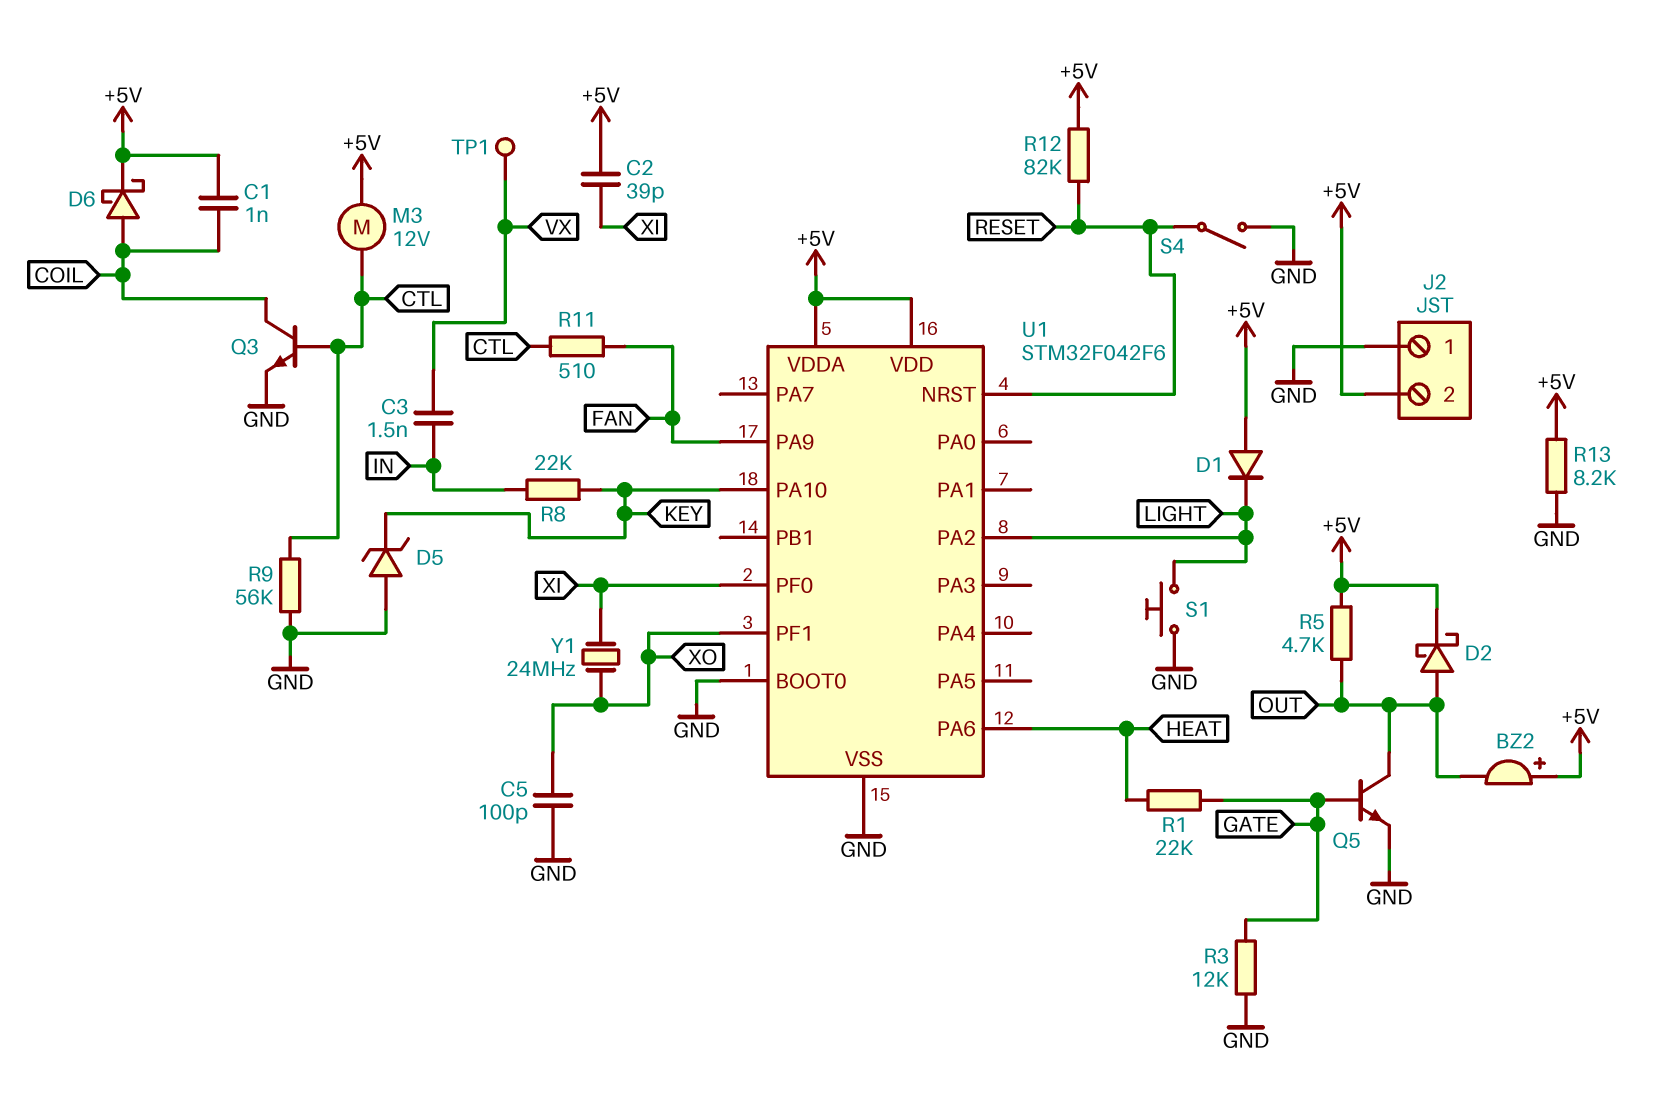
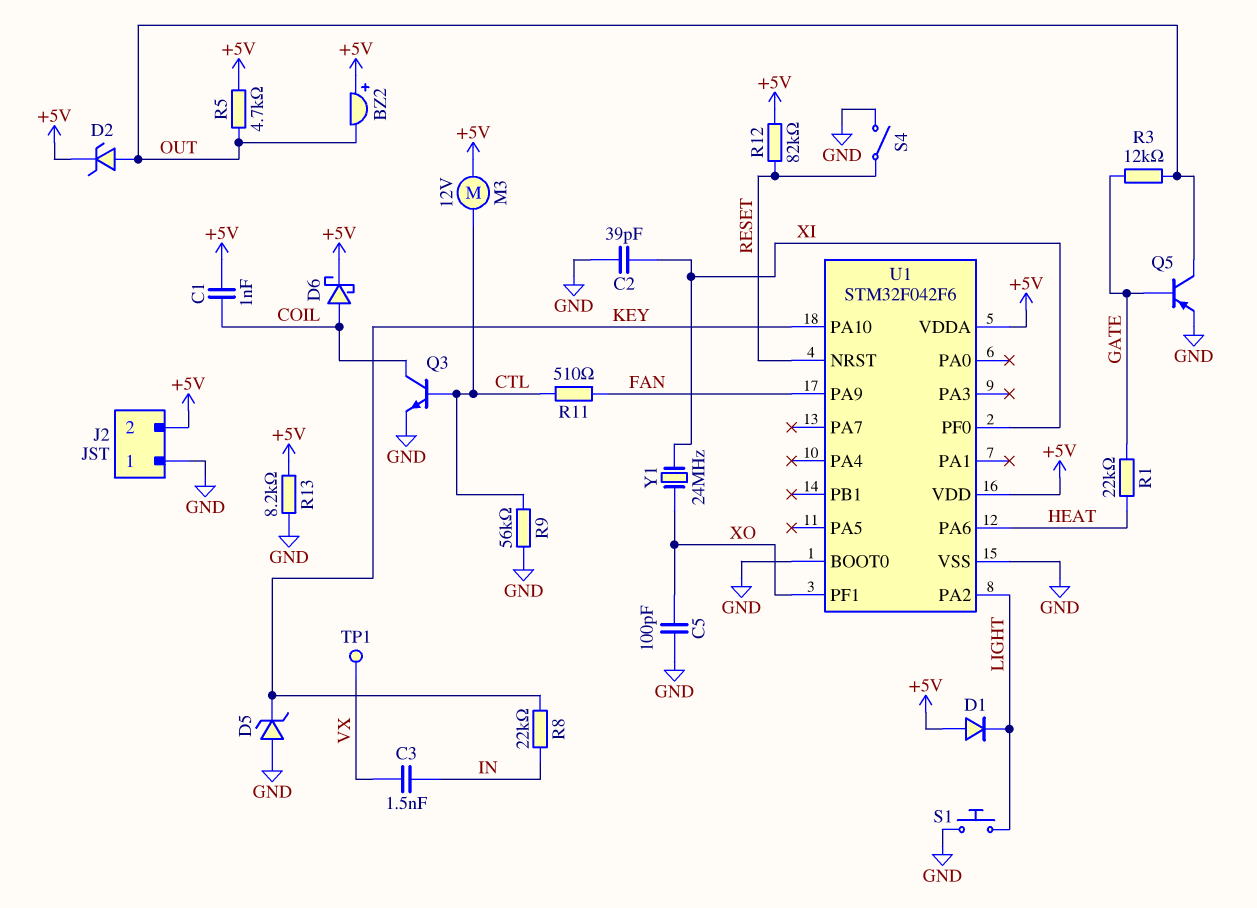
C2: 39pF (+5V, XI) -> 39pF (GND, XI)
D2: schottky (A OUT, K +5V) -> zener (A OUT, K +5V)
Q5: NPN (B GATE, C OUT, E GND) -> PNP (B GATE, C OUT, E GND)
R3: 12k (GATE, GND) -> 12k (GATE, OUT)

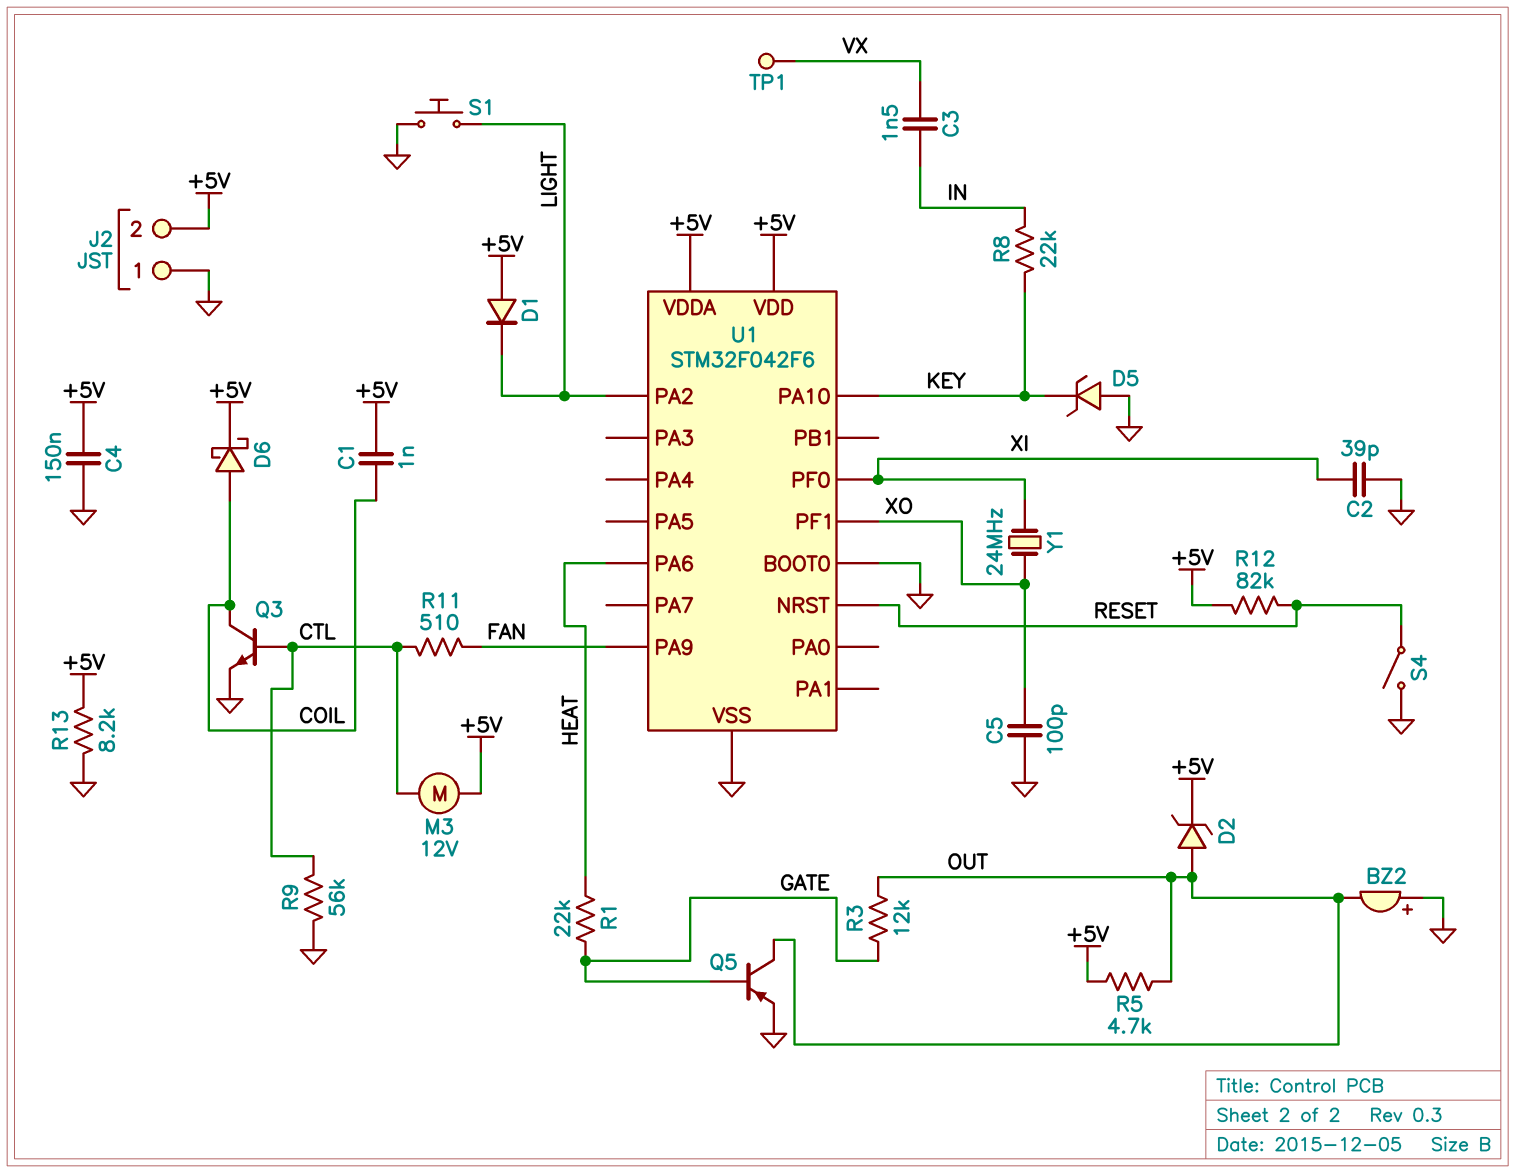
BZ2: buzzer (plus +5V, minus OUT) -> buzzer (plus GND, minus OUT)
C4: none -> 150nF (+5V, GND)

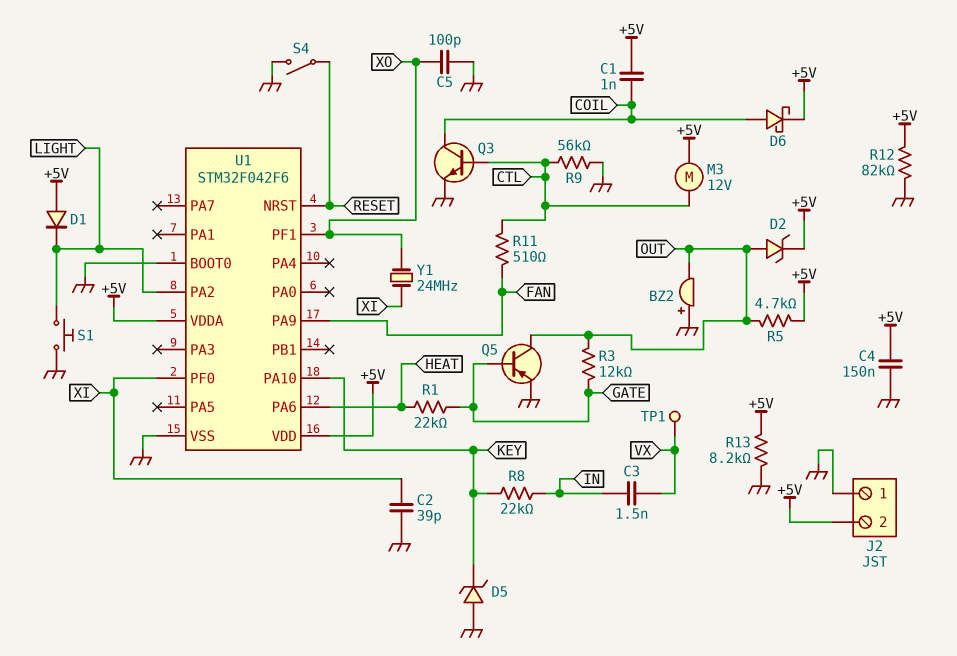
R12: 82k (+5V, RESET) -> 82k (+5V, GND)

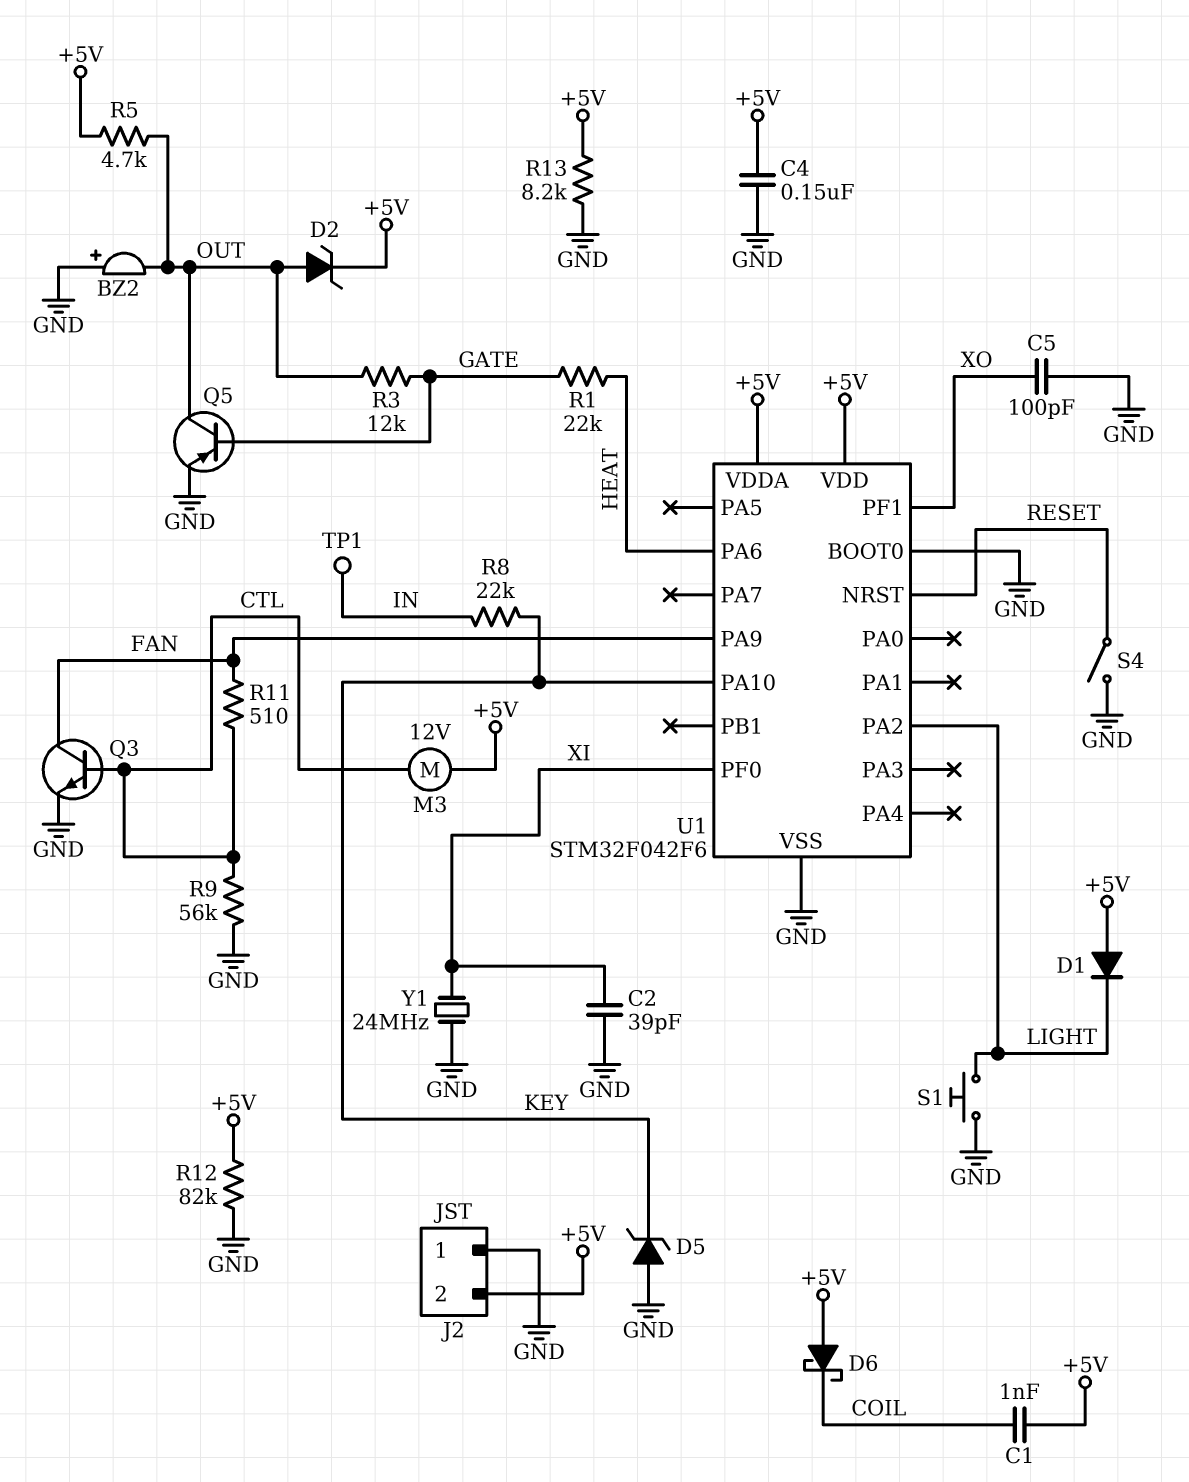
C3: 1.5nF (IN, VX) -> none
D6: schottky (A COIL, K +5V) -> schottky (A +5V, K COIL)
Q3: NPN (B CTL, C COIL, E GND) -> NPN (B CTL, C FAN, E GND)
TP1: test point (VX) -> test point (IN)
Y1: 24MHz (XI, XO) -> 24MHz (GND, XI)

